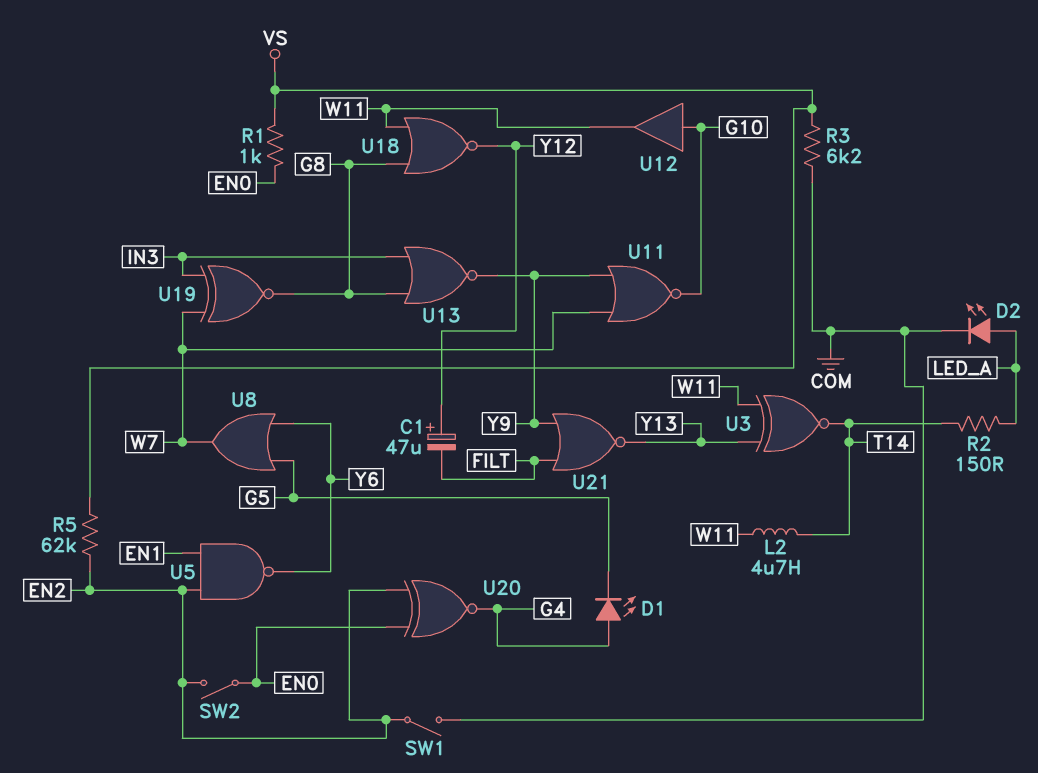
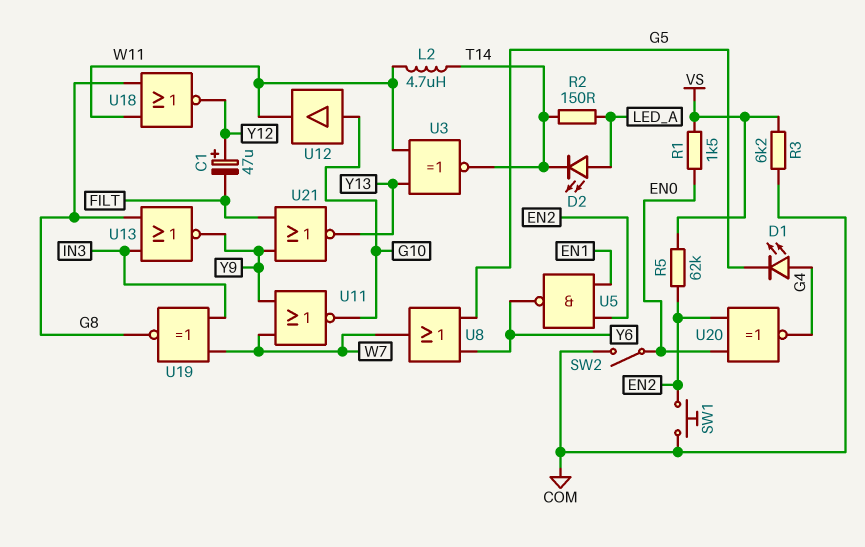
D2: LED (A LED_A, K COM) -> LED (A LED_A, K T14)
R1: 1k (EN0, VS) -> 1.5k (EN0, VS)
SW1: switch (COM, EN2) -> button (COM, EN2)
SW2: switch (EN0, EN2) -> switch (COM, EN0)

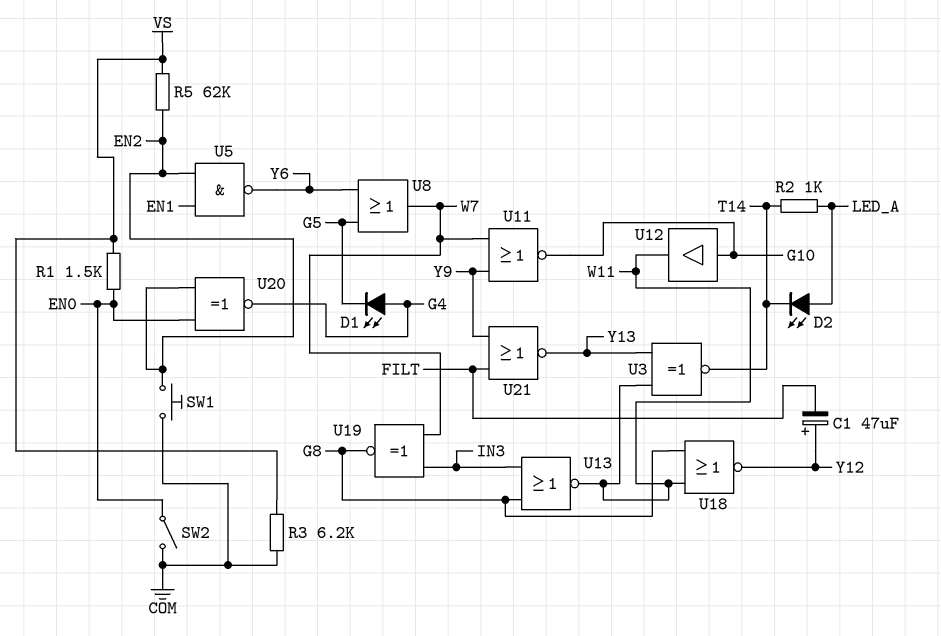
L2: 4.7uH (T14, W11) -> none
R2: 150 (LED_A, T14) -> 1k (LED_A, T14)
U13: NOR (in G8, in IN3, out Y9) -> NOR (in G8, in IN3, out W11)

